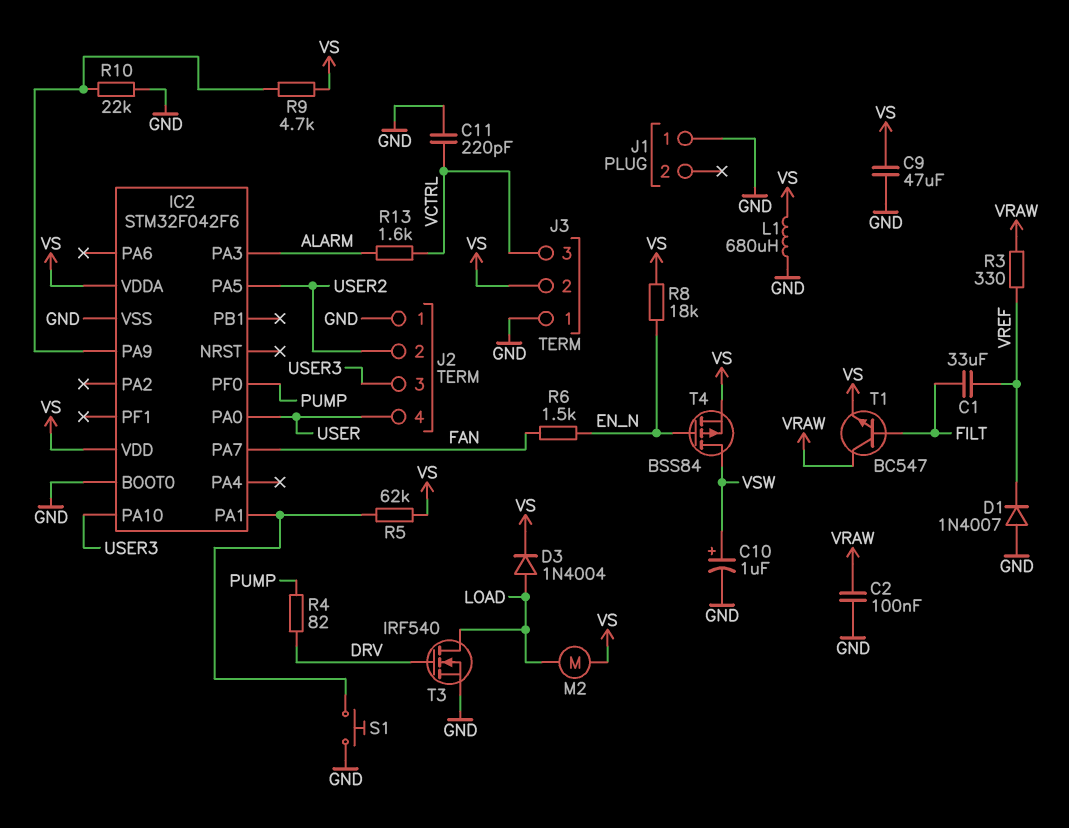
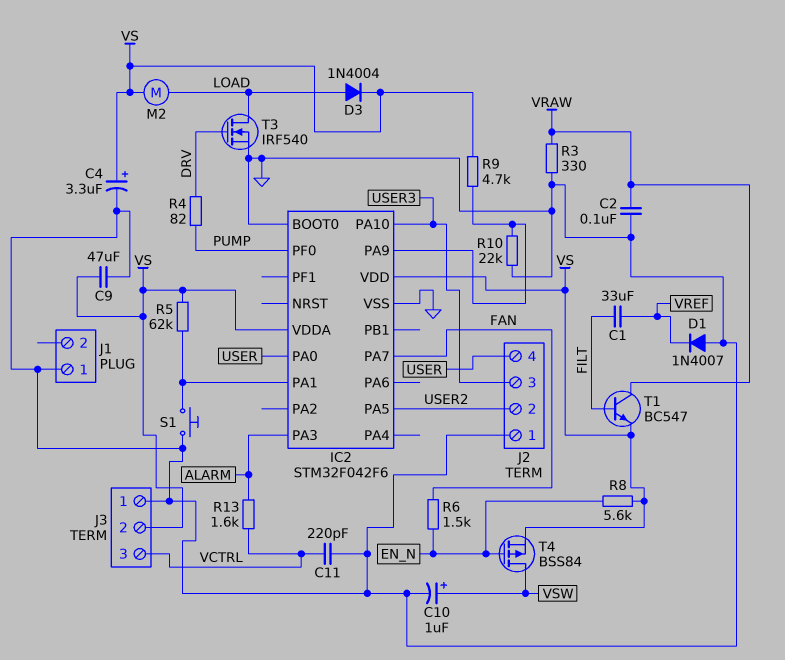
C4: none -> 3.3uF (plus VS, minus GND)
L1: 680uH (GND, VS) -> none
R3: 330 (VRAW, VREF) -> 330 (GND, VRAW)
R8: 18k (EN_N, VS) -> 5.6k (EN_N, VS)

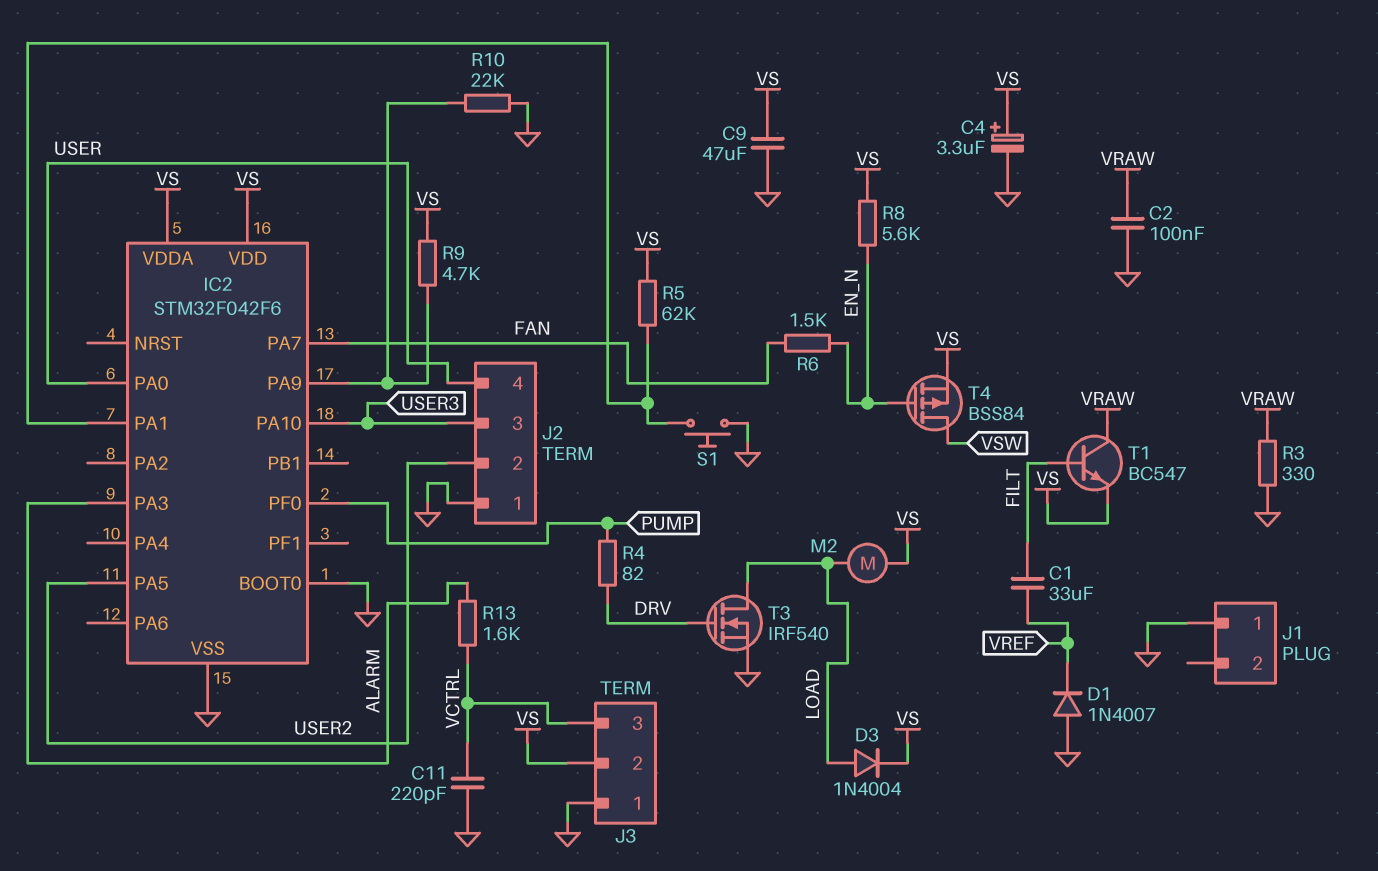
C10: 1uF (plus VSW, minus GND) -> none

